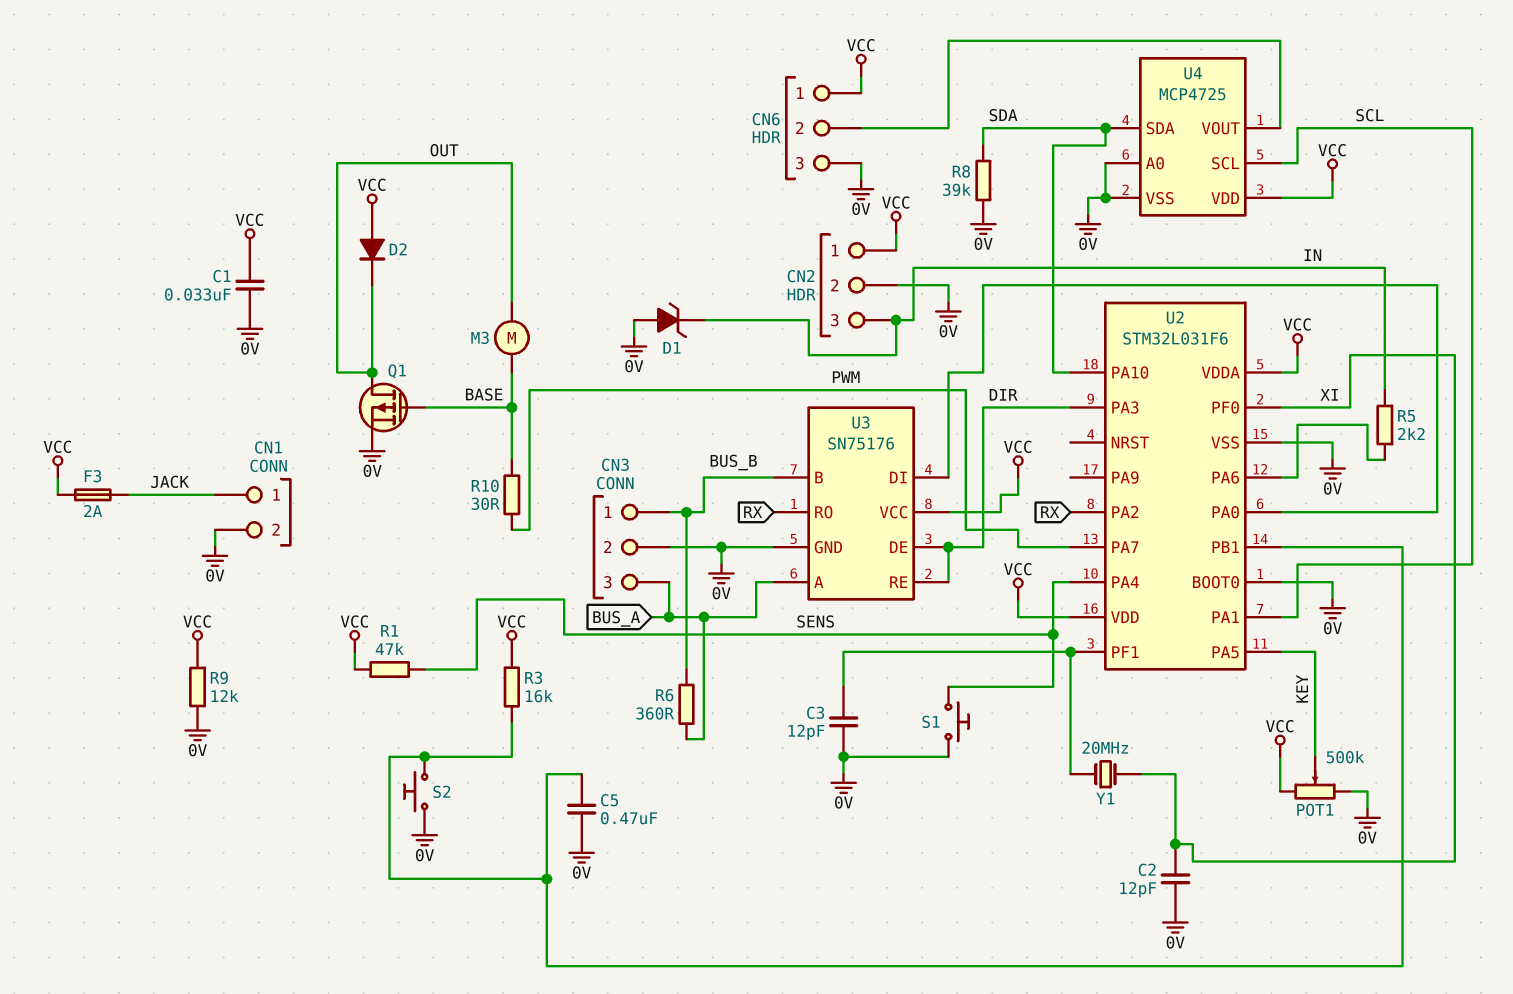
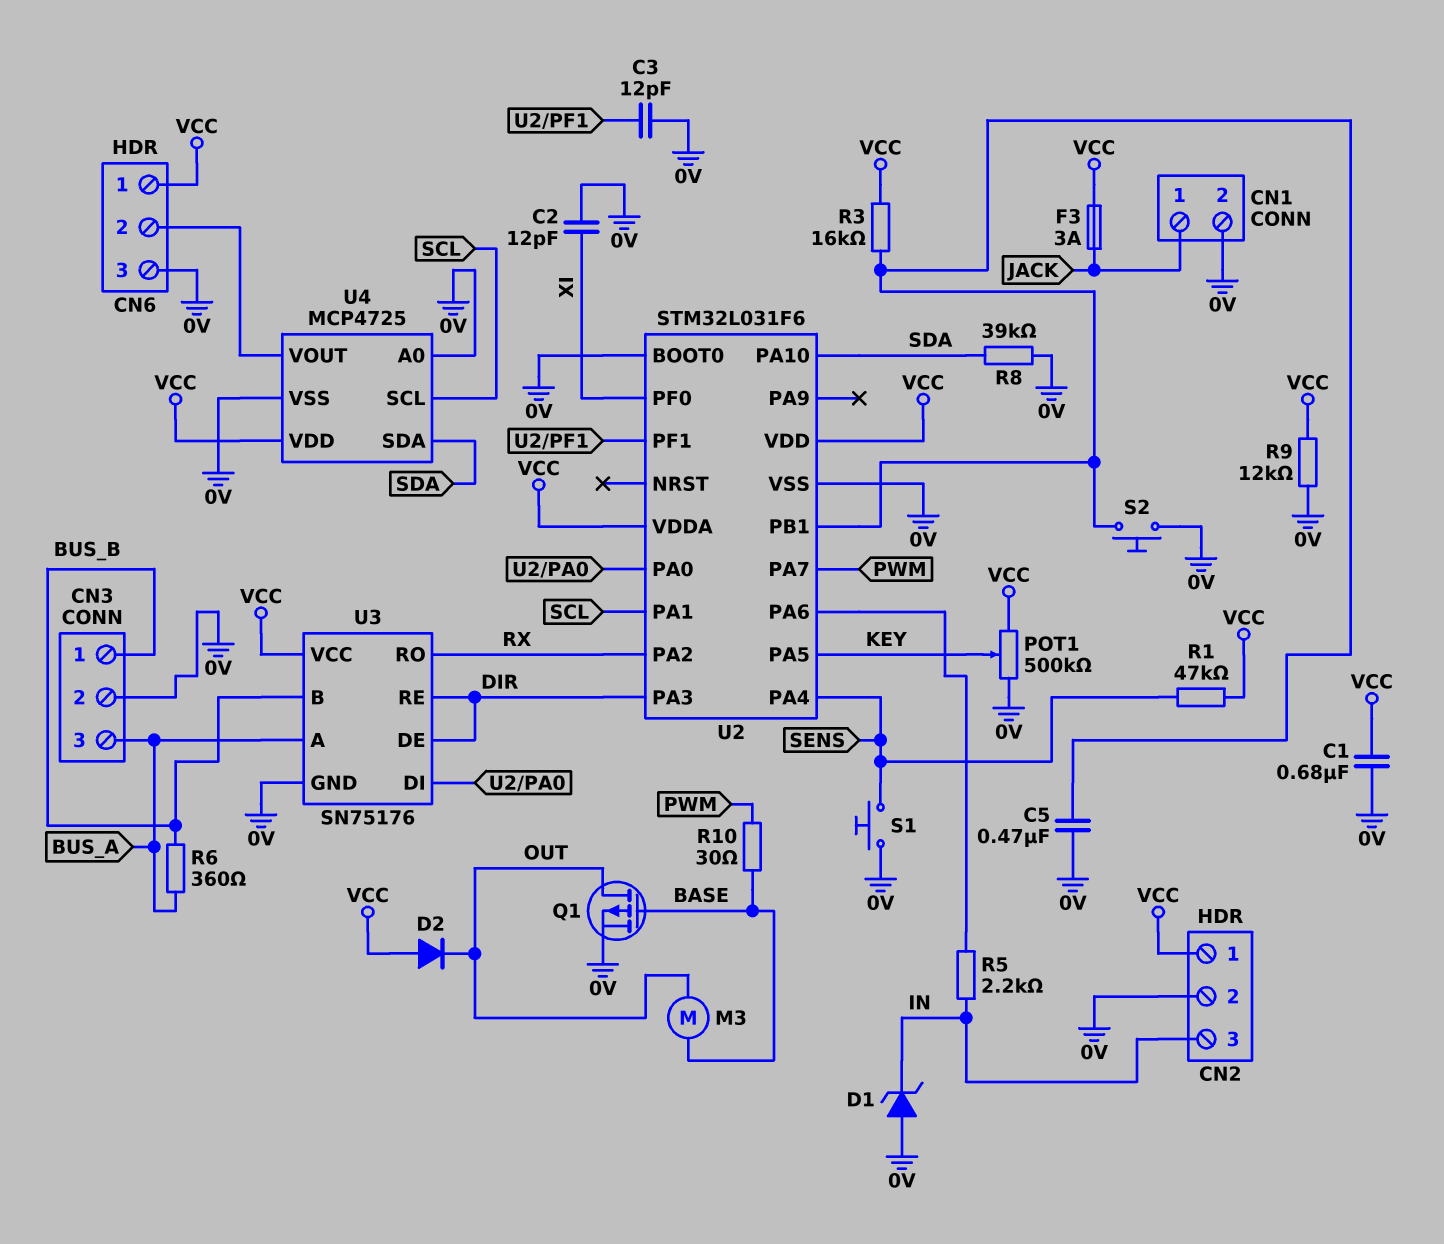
C1: 33nF (0V, VCC) -> 680nF (0V, VCC)
F3: 2A (JACK, VCC) -> 3A (JACK, VCC)
Y1: 20MHz (U2/PF1, XI) -> none

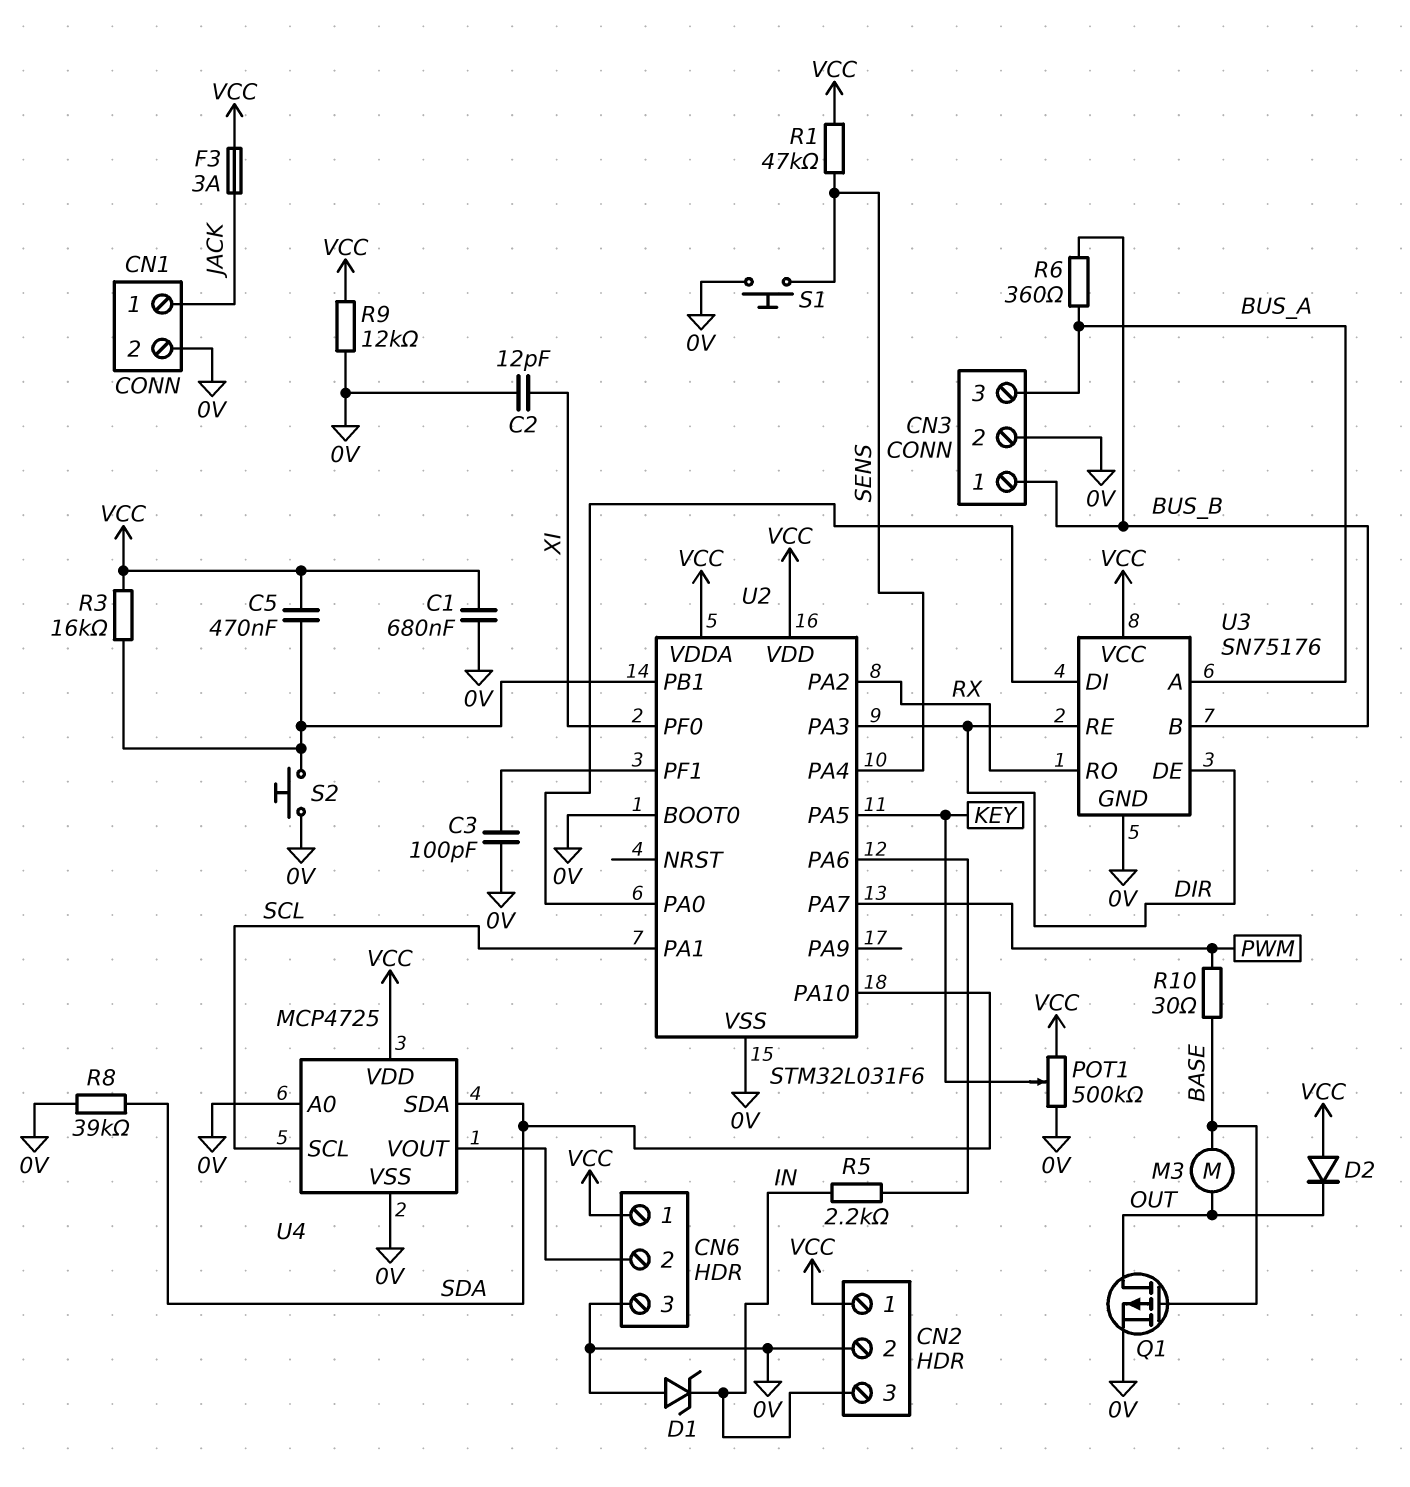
C3: 12pF (0V, U2/PF1) -> 100pF (0V, U2/PF1)
C5: 470nF (0V, U2/PB1) -> 470nF (U2/PB1, VCC)

